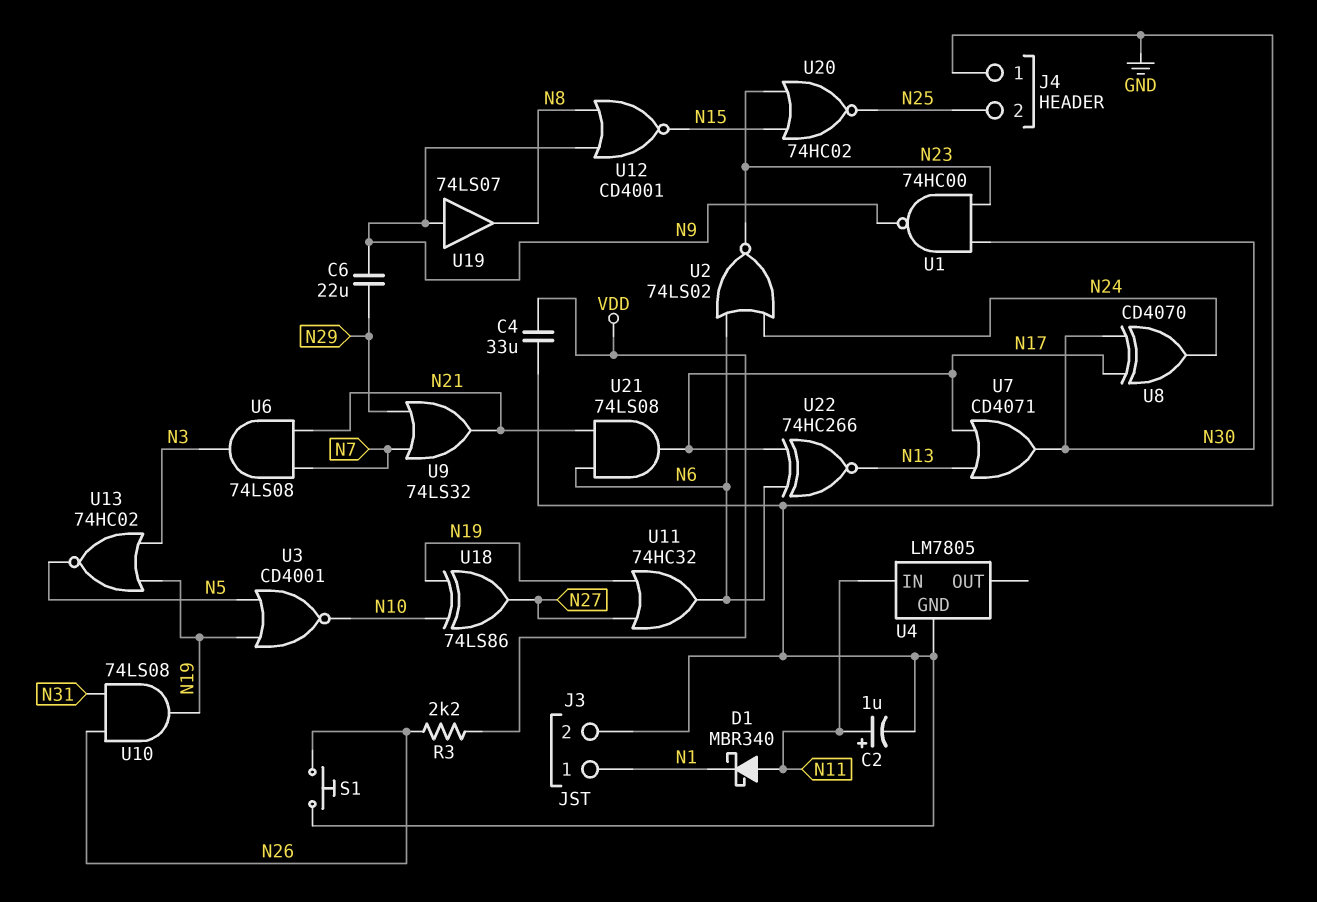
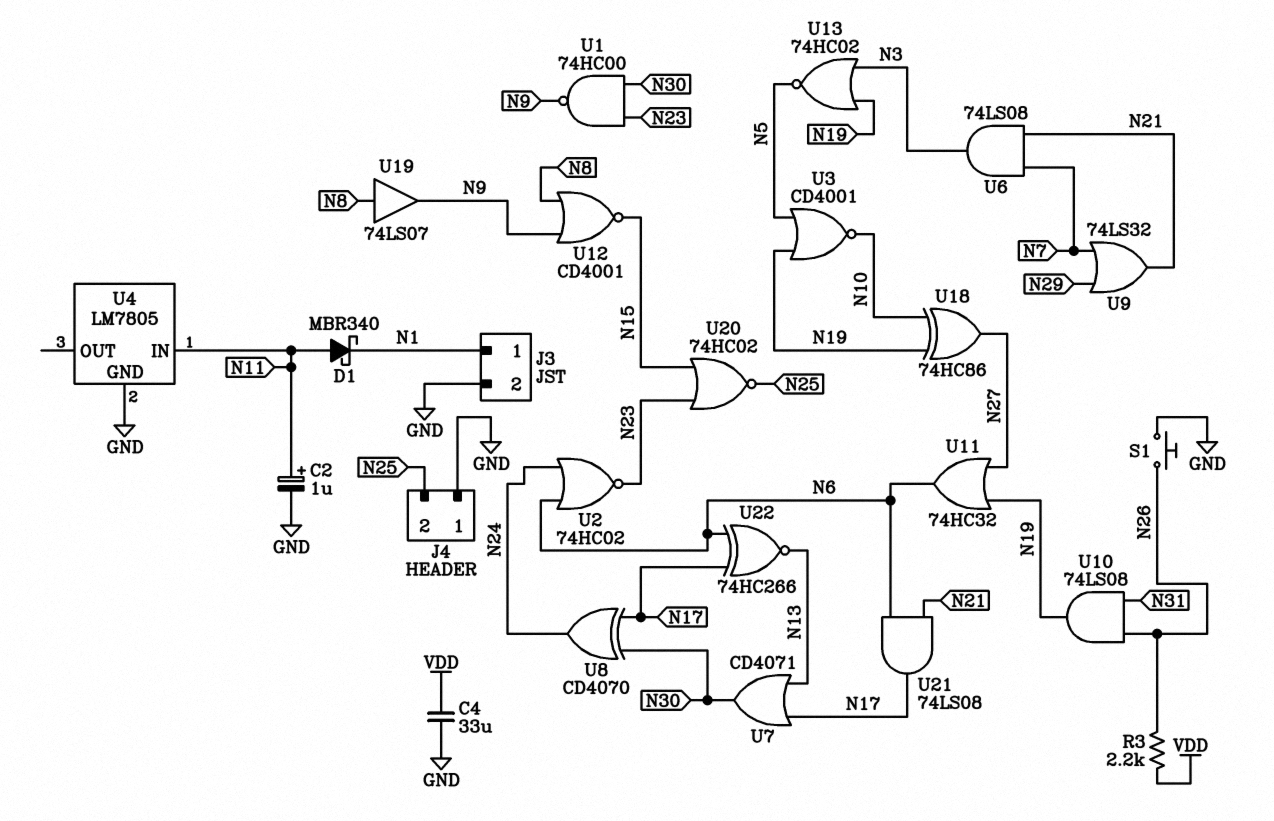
C6: 22uF (N9, N29) -> none
U2: NOR 74LS02 (in N6, in N24, out N23) -> NOR 74HC02 (in N6, in N24, out N23)
U18: XOR 74LS86 (in N10, in N19, out N27) -> XOR 74HC86 (in N10, in N19, out N27)
U19: buffer 74LS07 (in N9, out N8) -> buffer 74LS07 (in N8, out N9)

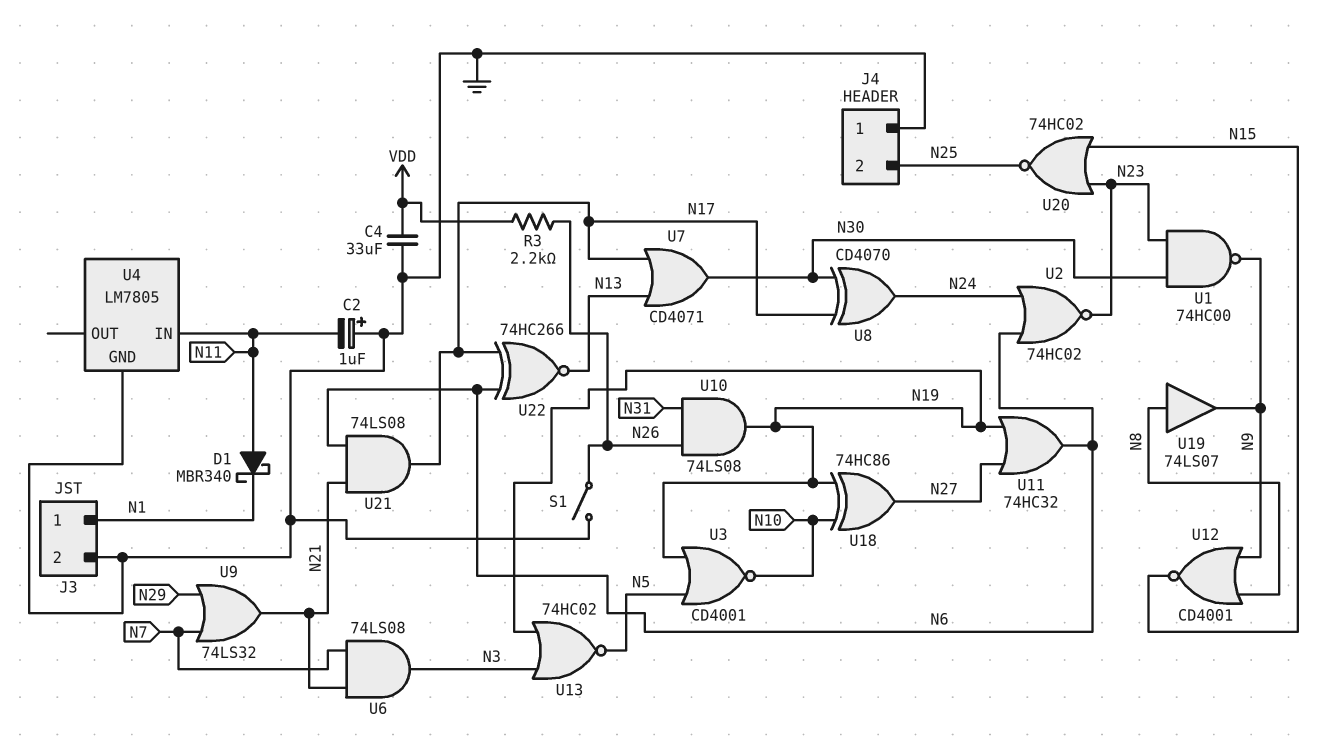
C2: 1uF (plus N11, minus GND) -> 1uF (plus GND, minus N11)
S1: button (GND, N26) -> switch (GND, N26)

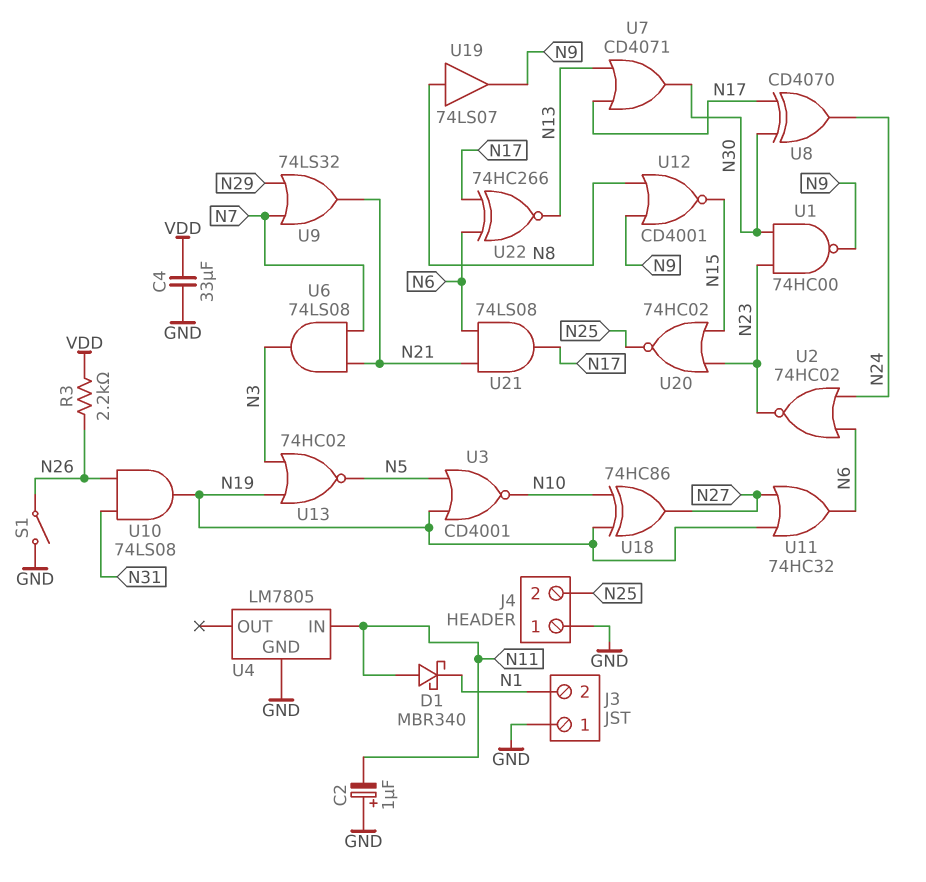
J3 pin 1: N1 -> GND
J3 pin 2: GND -> N1

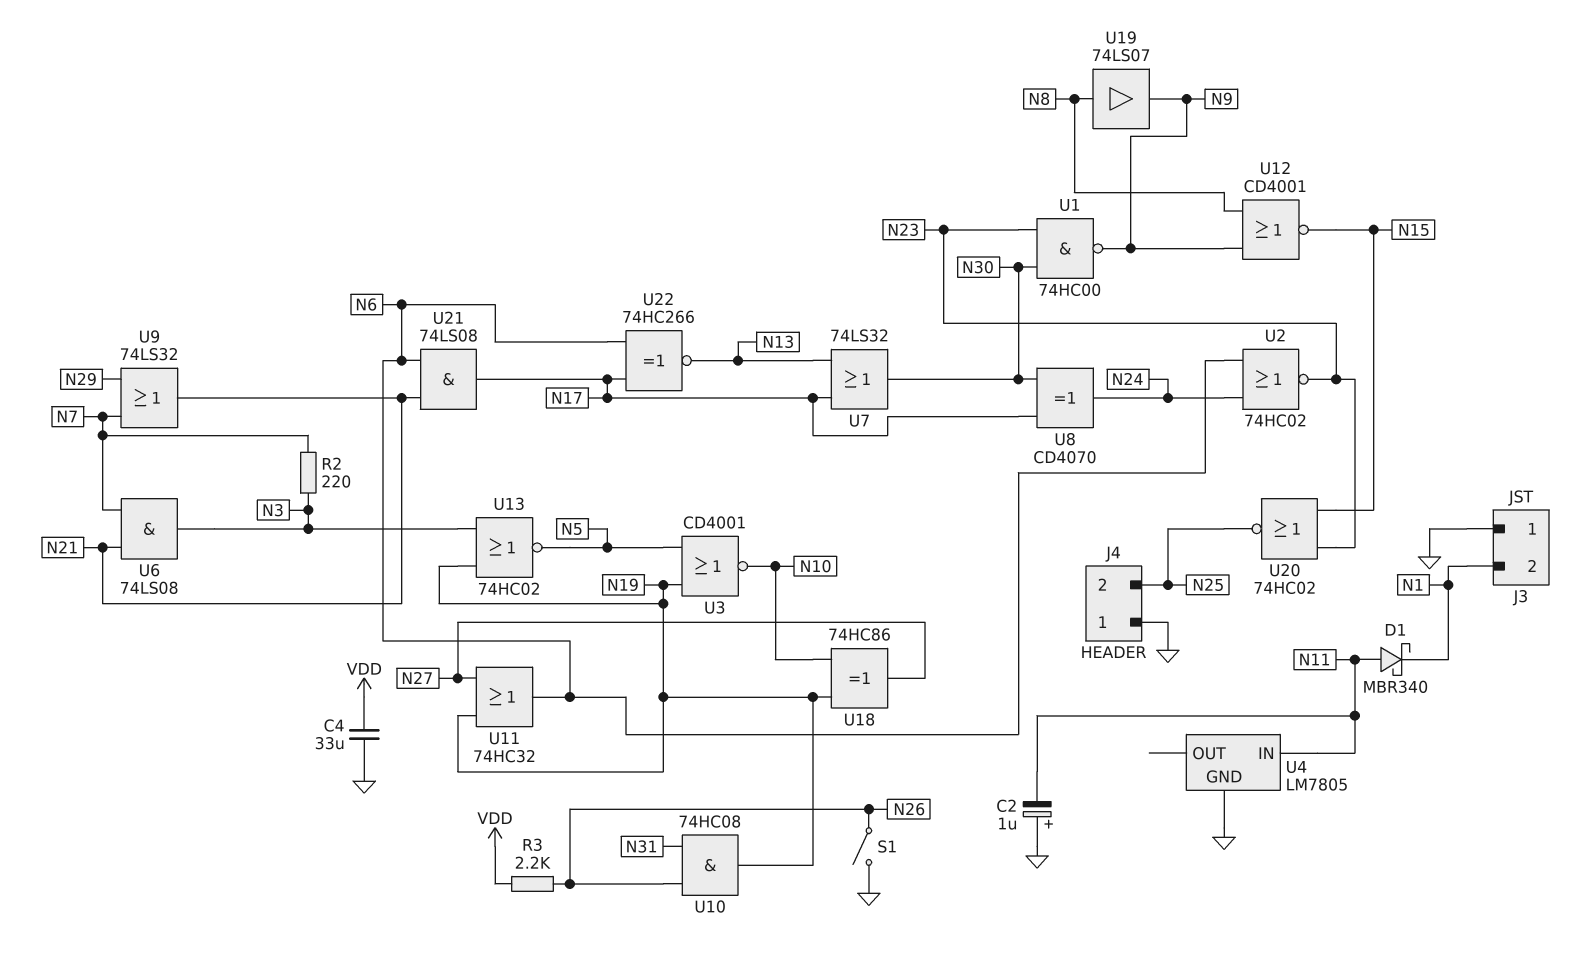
R2: none -> 220 (N3, N7)
U7: OR CD4071 (in N13, in N17, out N30) -> OR 74LS32 (in N13, in N17, out N30)
U10: AND 74LS08 (in N26, in N31, out N19) -> AND 74HC08 (in N26, in N31, out N19)

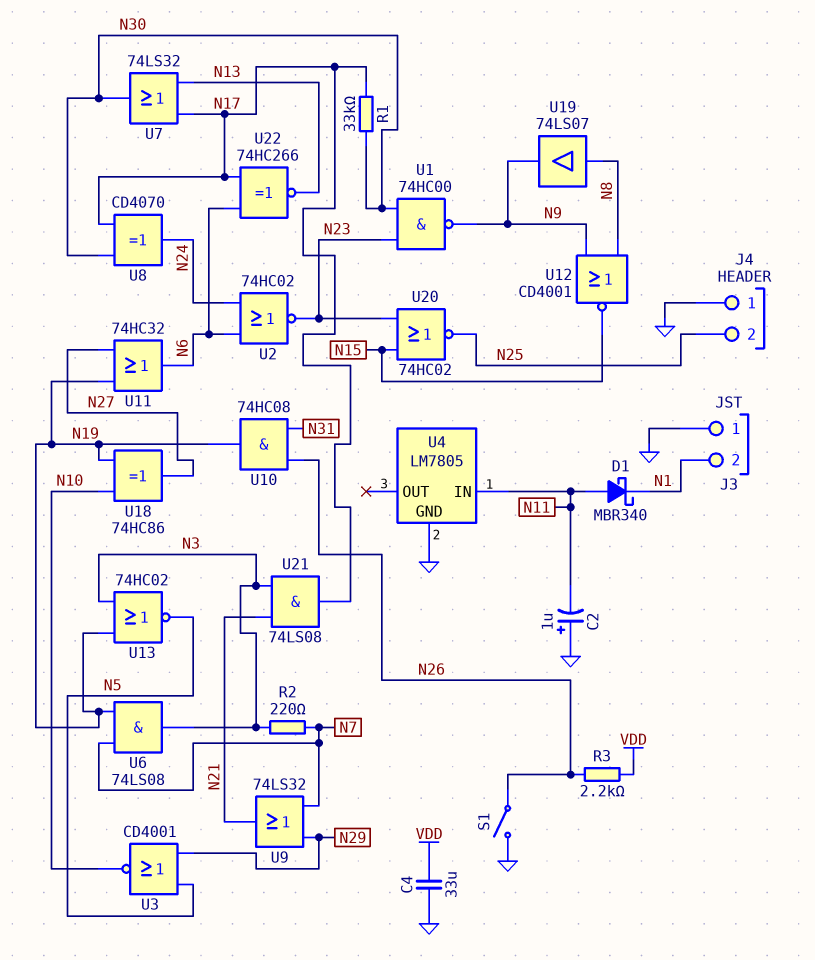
R1: none -> 33k (N17, N30)
U3: NOR CD4001 (in N5, in N19, out N10) -> NOR CD4001 (in N5, in N29, out N10)
U6: AND 74LS08 (in N7, in N21, out N3) -> AND 74LS08 (in N7, in N19, out N3)
U21: AND 74LS08 (in N6, in N21, out N17) -> AND 74LS08 (in N3, in N21, out N17)

